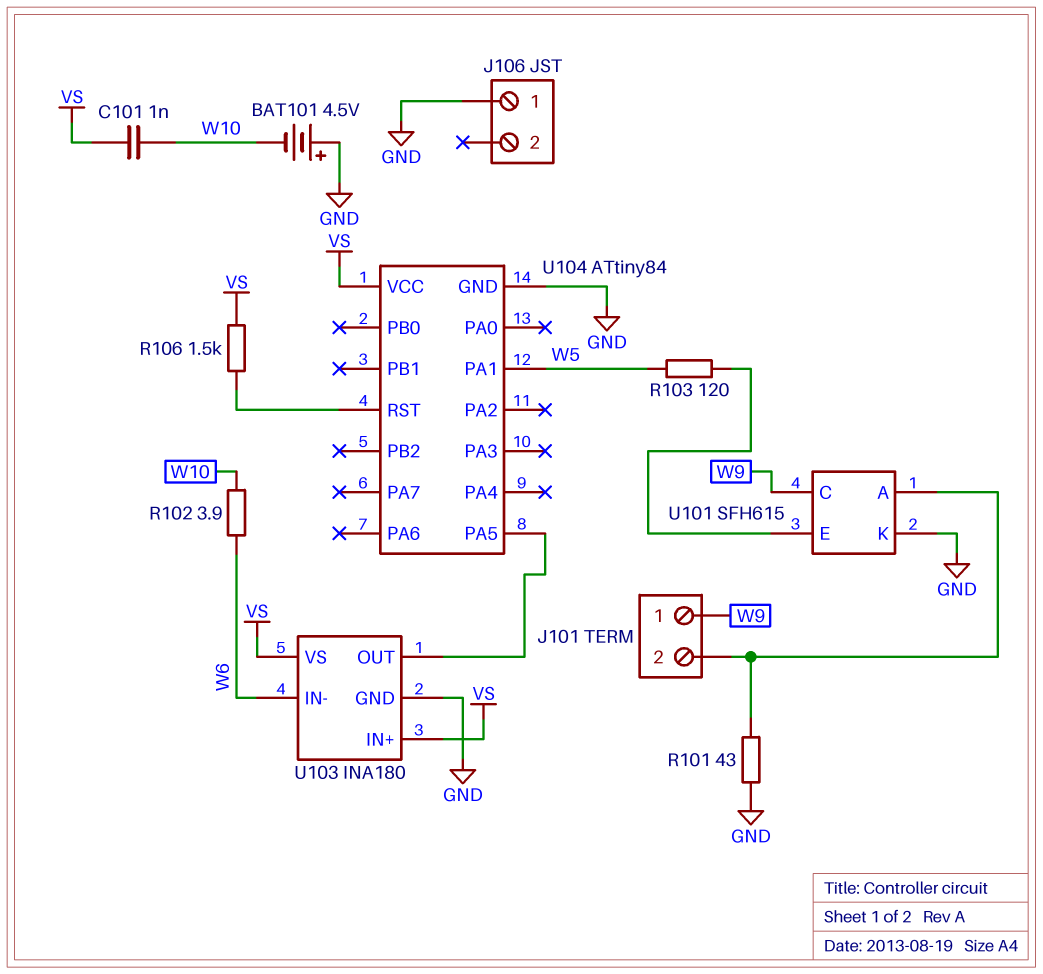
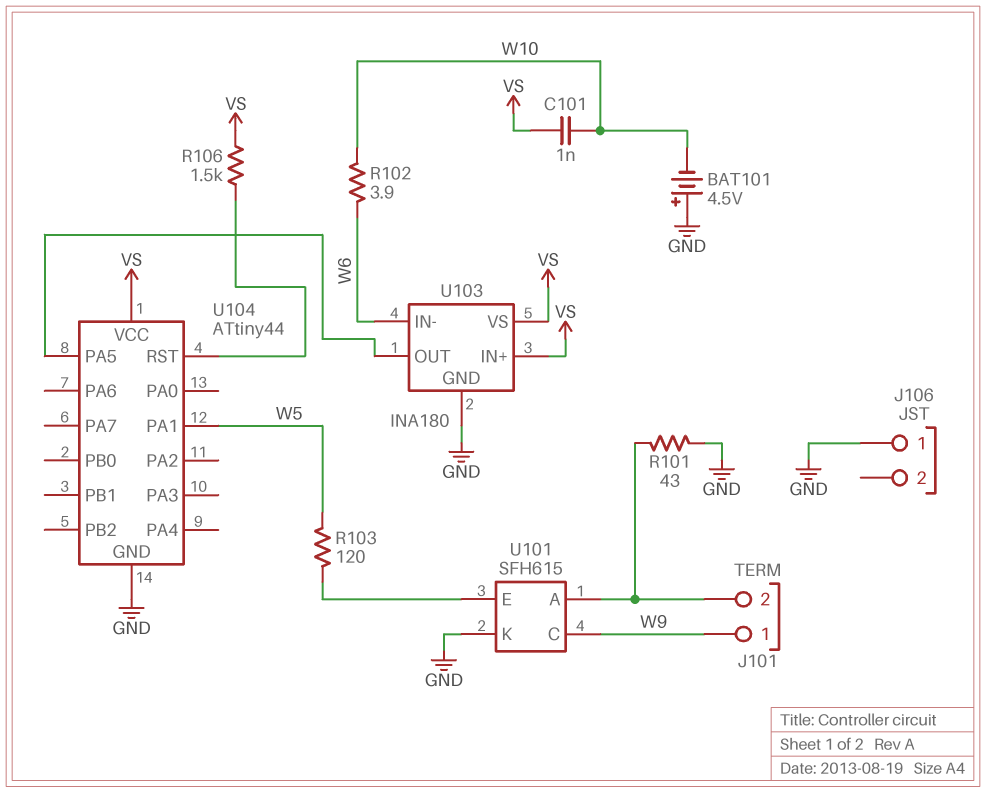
U104: ATtiny84 -> ATtiny44

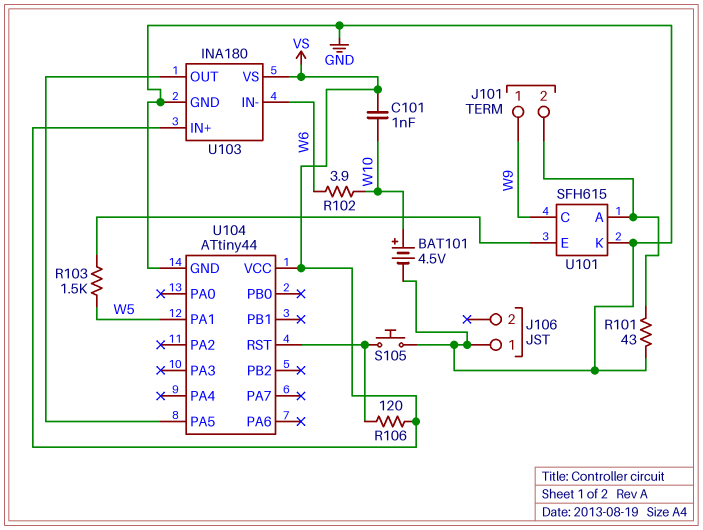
BAT101: 4.5V (plus GND, minus W10) -> 4.5V (plus W10, minus GND)
R103: 120 (U101/E, W5) -> 1.5k (U101/E, W5)
R106: 1.5k (U104/RST, VS) -> 120 (U104/RST, VS)
S105: none -> button (GND, U104/RST)

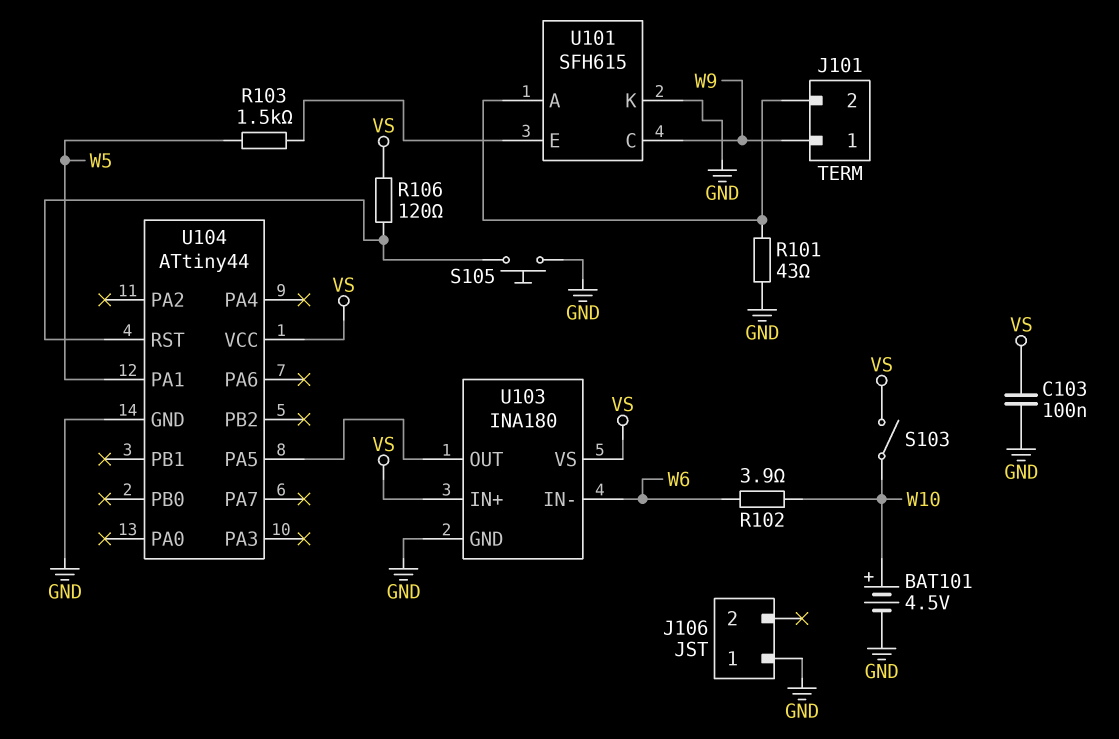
C101: 1nF (VS, W10) -> none
C103: none -> 100nF (GND, VS)
S103: none -> switch (VS, W10)

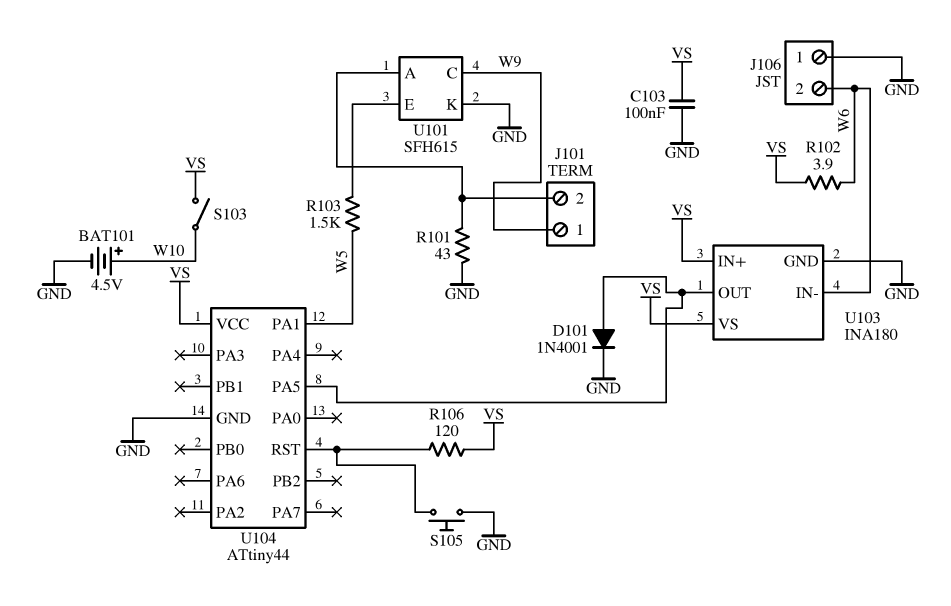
D101: none -> diode 1N4001 (A U103/OUT, K GND)
J106 pin 2: none -> W6
R102: 3.9 (W6, W10) -> 3.9 (VS, W6)

